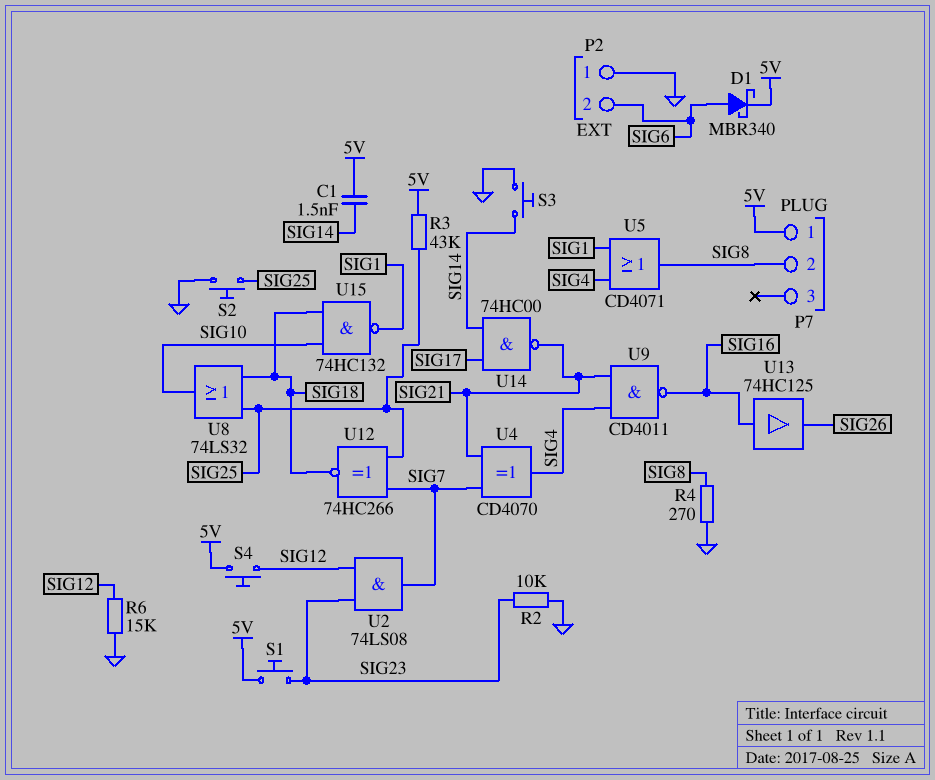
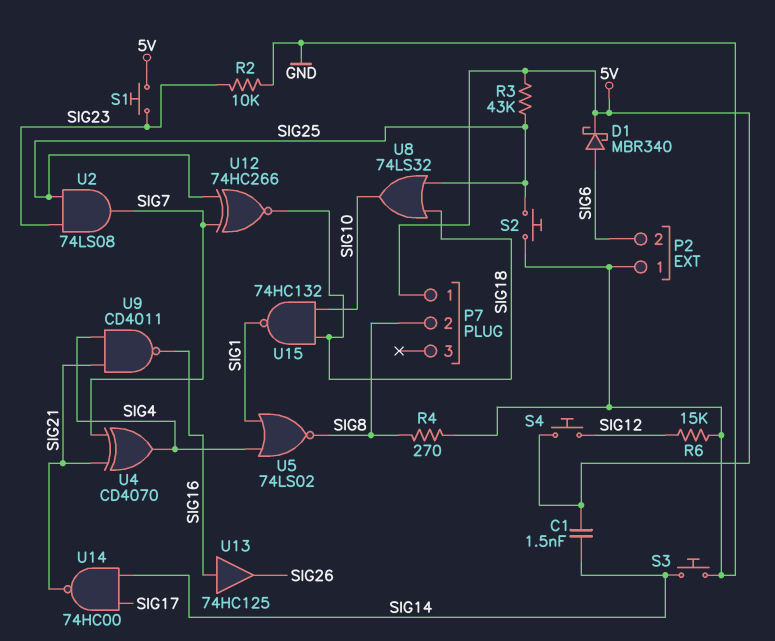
U2: AND 74LS08 (in SIG12, in SIG23, out SIG7) -> AND 74LS08 (in SIG23, in SIG25, out SIG7)
U5: OR CD4071 (in SIG1, in SIG4, out SIG8) -> NOR 74LS02 (in SIG1, in SIG4, out SIG8)

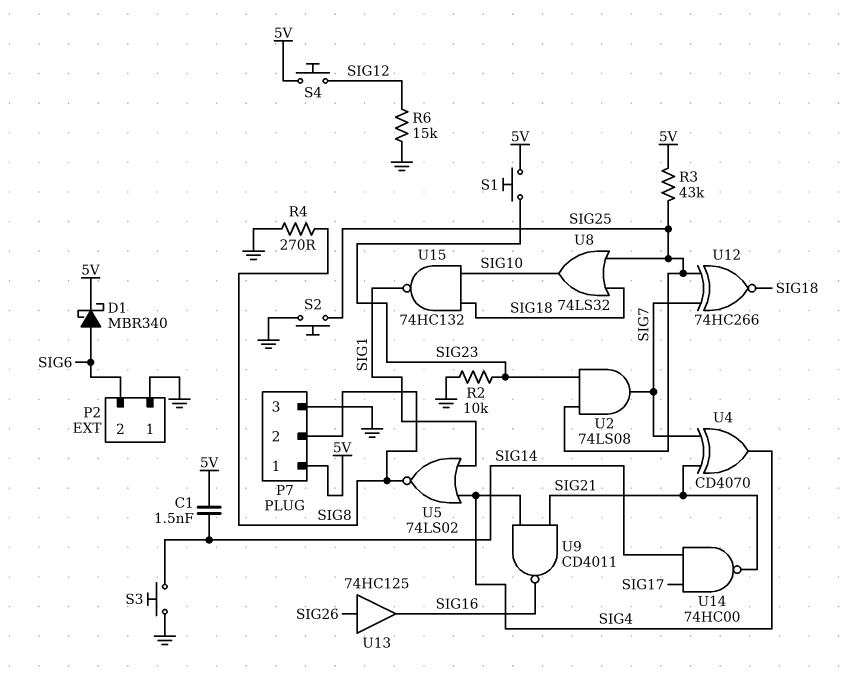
P7 pin 3: none -> GND
U13: buffer 74HC125 (in SIG16, out SIG26) -> buffer 74HC125 (in SIG26, out SIG16)

